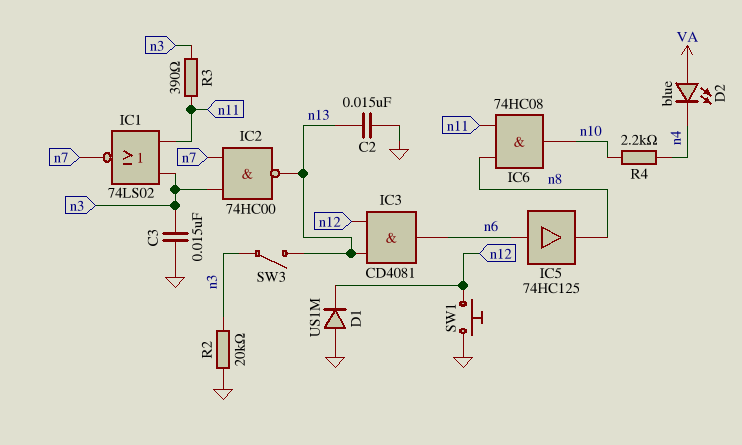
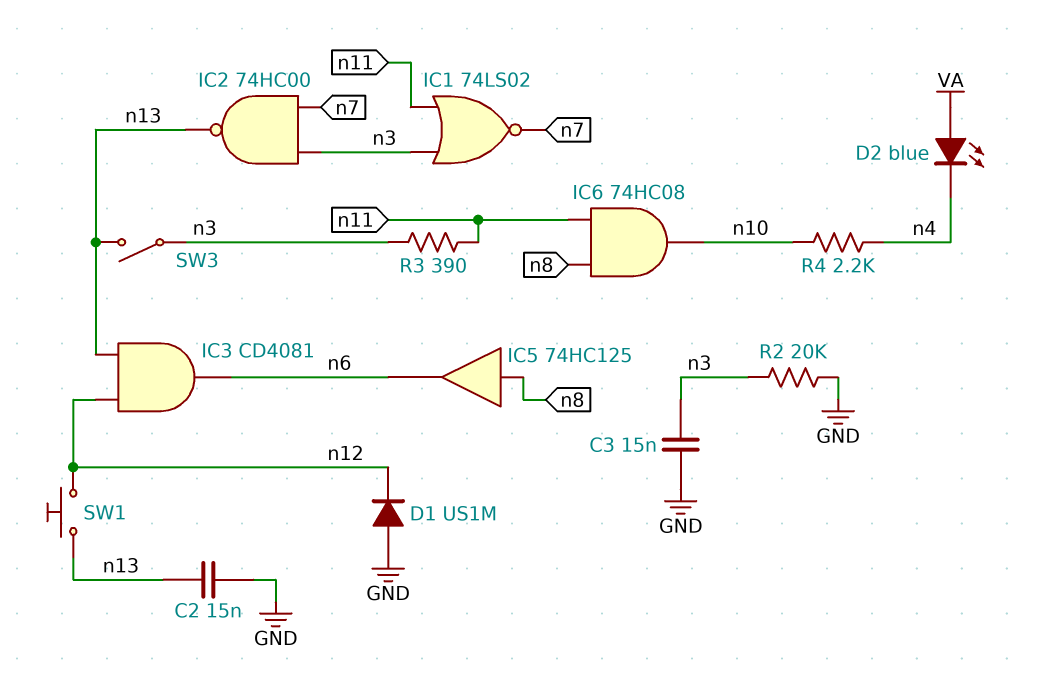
IC5: buffer 74HC125 (in n6, out n8) -> buffer 74HC125 (in n8, out n6)
SW1: button (GND, n12) -> button (n12, n13)

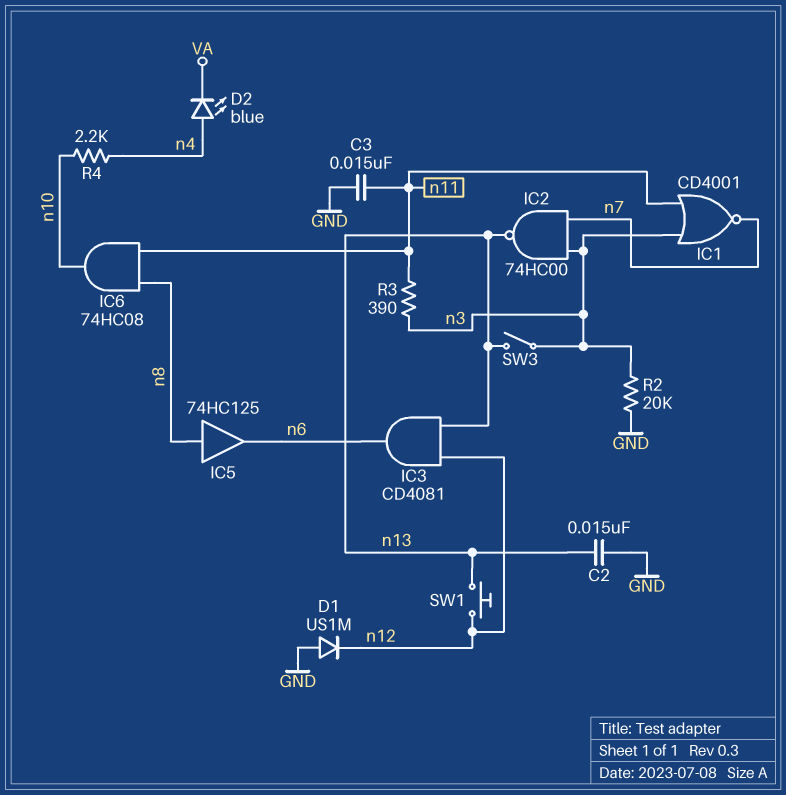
C3: 15nF (GND, n3) -> 15nF (GND, n11)
D2: LED blue (A VA, K n4) -> LED blue (A n4, K VA)
IC1: NOR 74LS02 (in n3, in n11, out n7) -> NOR CD4001 (in n3, in n11, out n7)

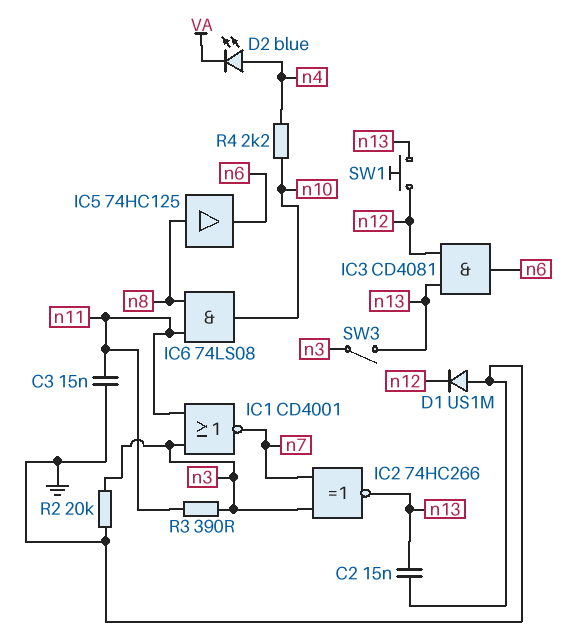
IC2: NAND 74HC00 (in n3, in n7, out n13) -> XNOR 74HC266 (in n3, in n7, out n13)
IC6: AND 74HC08 (in n8, in n11, out n10) -> AND 74LS08 (in n8, in n11, out n10)

